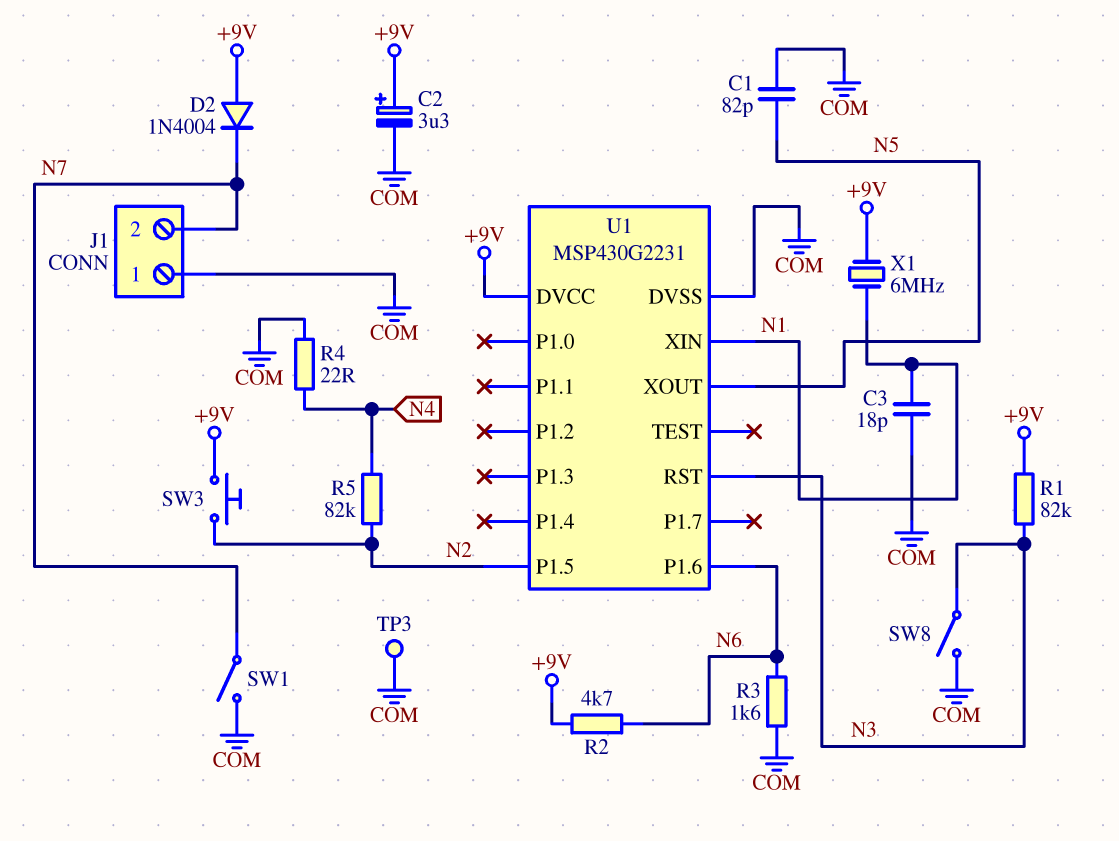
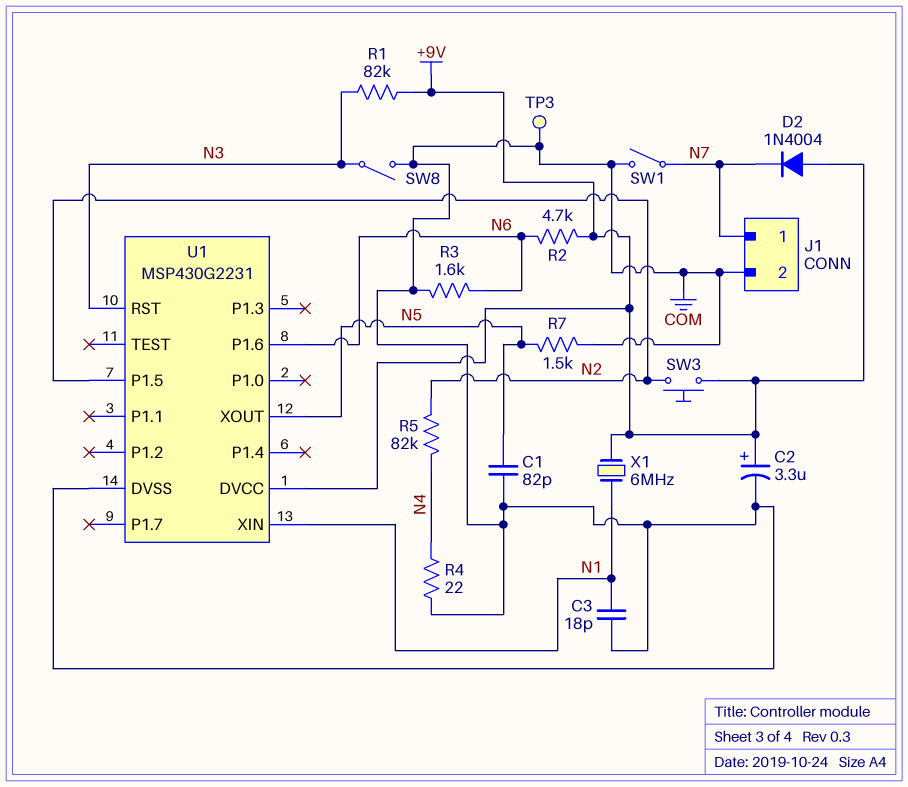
J1 pin 1: COM -> N7
J1 pin 2: N7 -> COM
R7: none -> 1.5k (COM, N5)

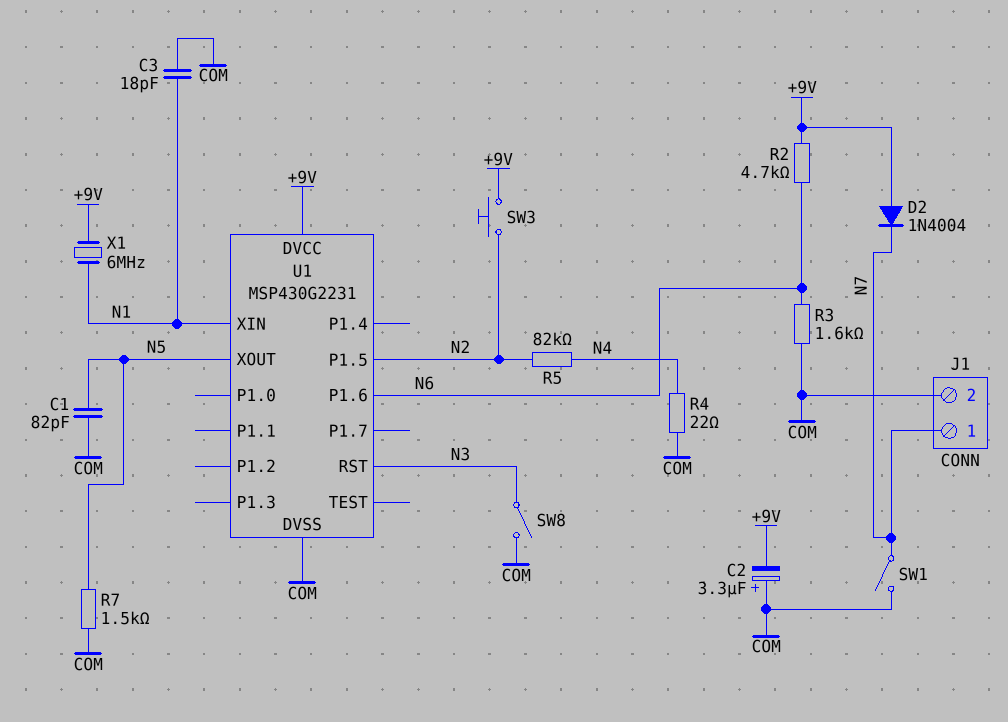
C2: 3.3uF (plus +9V, minus COM) -> 3.3uF (plus COM, minus +9V)
R1: 82k (+9V, N3) -> none
TP3: test point (COM) -> none

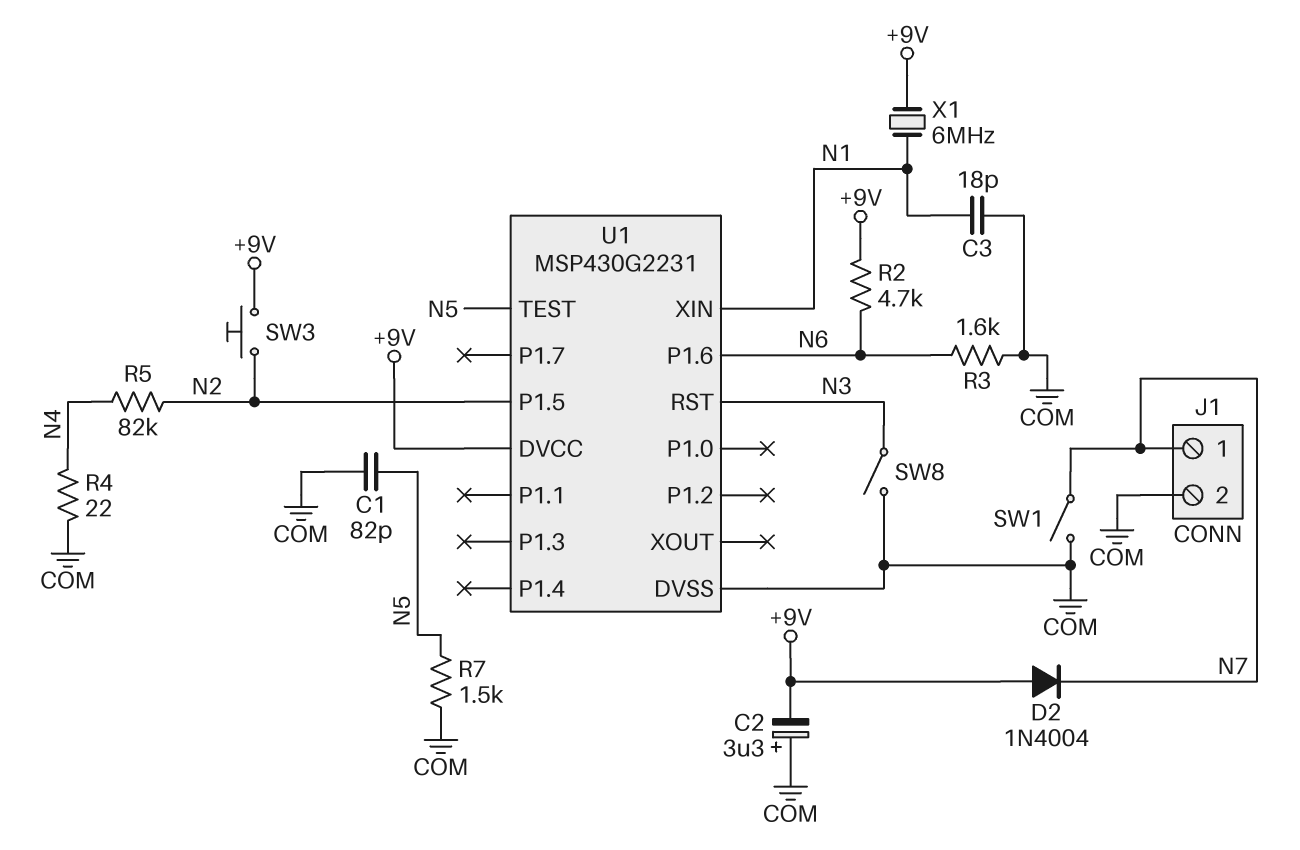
U1 pin TEST: none -> N5
U1 pin XOUT: N5 -> none

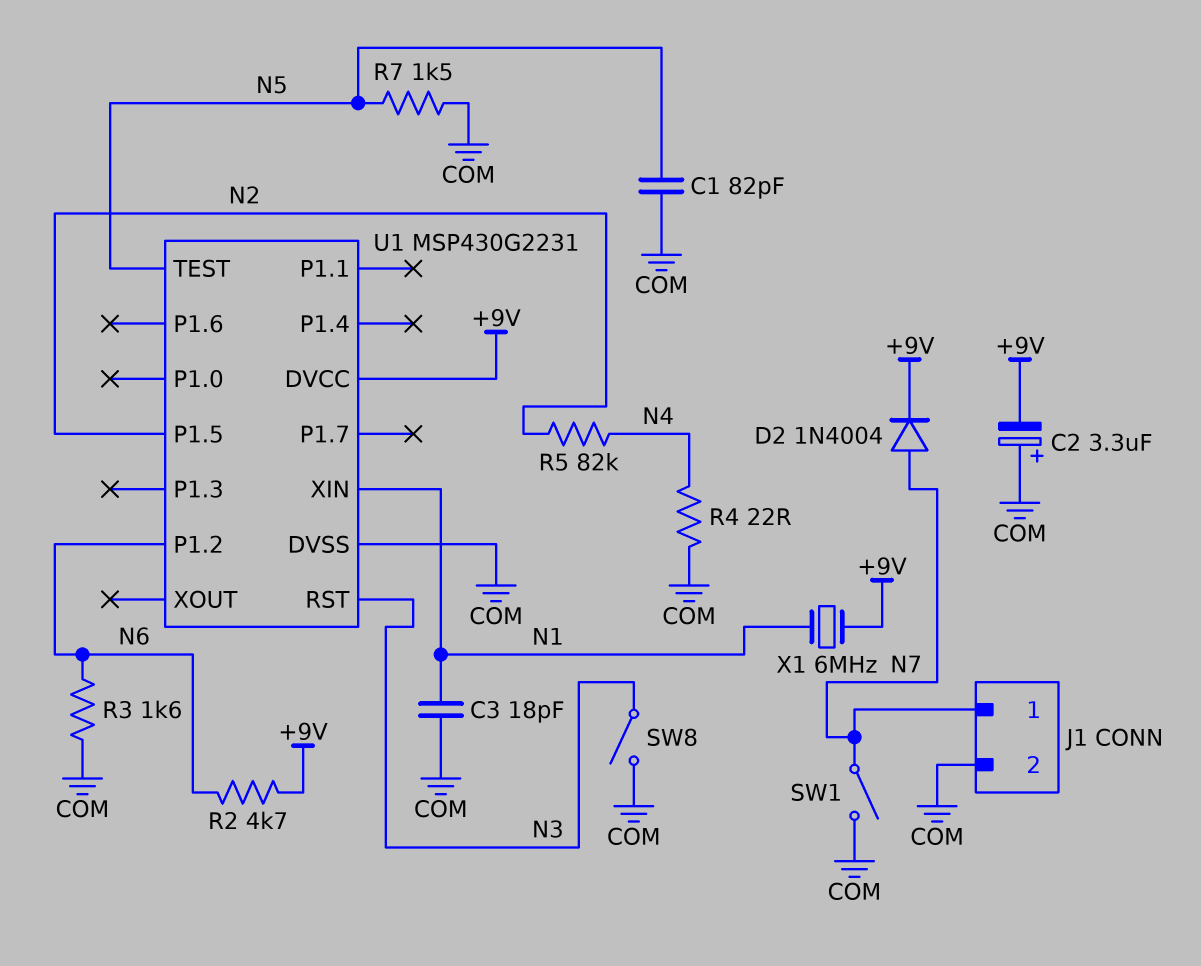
D2: diode 1N4004 (A +9V, K N7) -> diode 1N4004 (A N7, K +9V)
SW3: button (+9V, N2) -> none
U1 pin P1.2: none -> N6
U1 pin P1.6: N6 -> none

